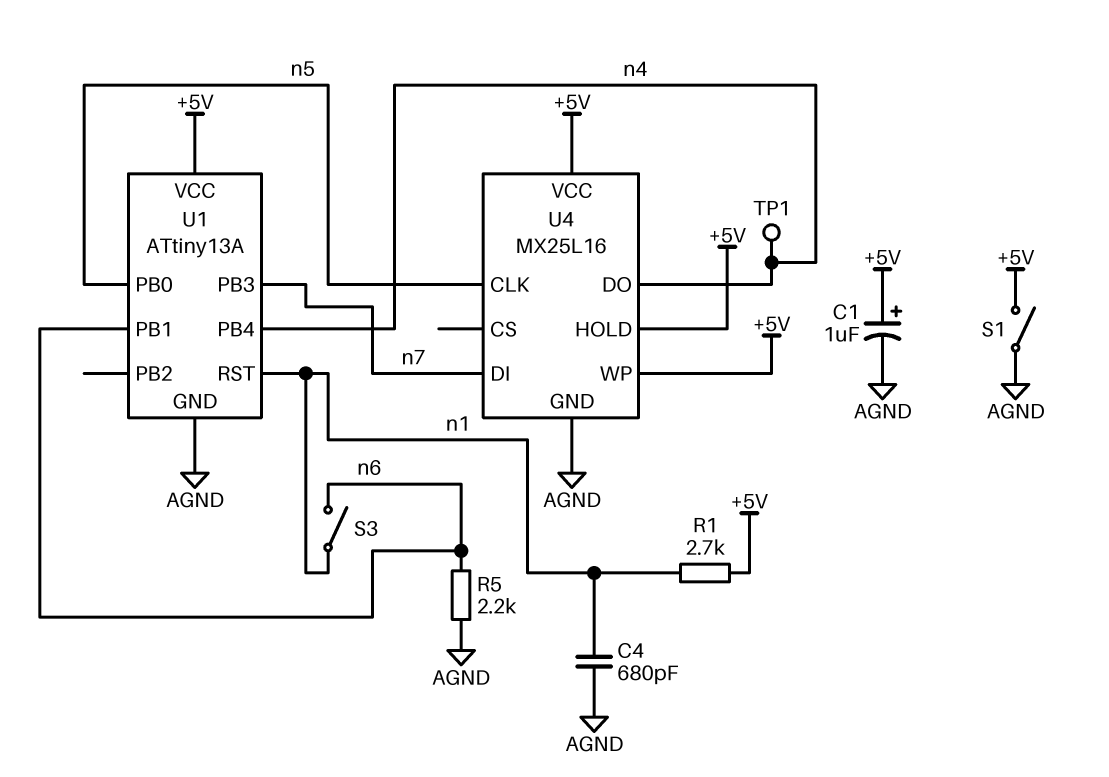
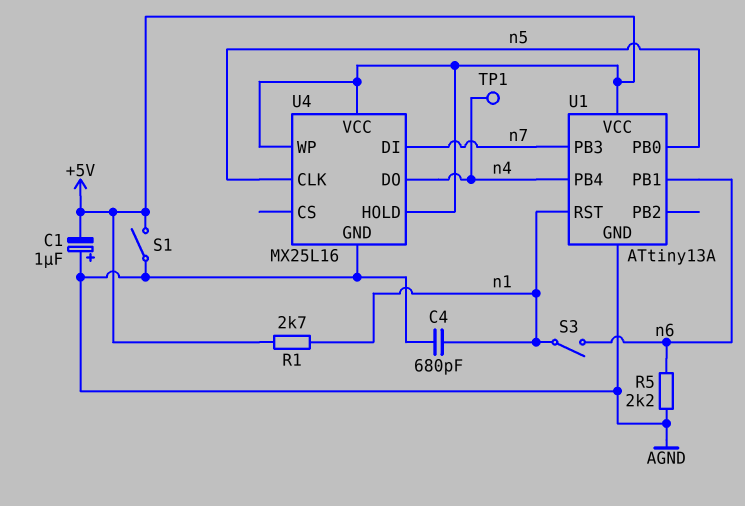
C1: 1uF (plus +5V, minus AGND) -> 1uF (plus AGND, minus +5V)

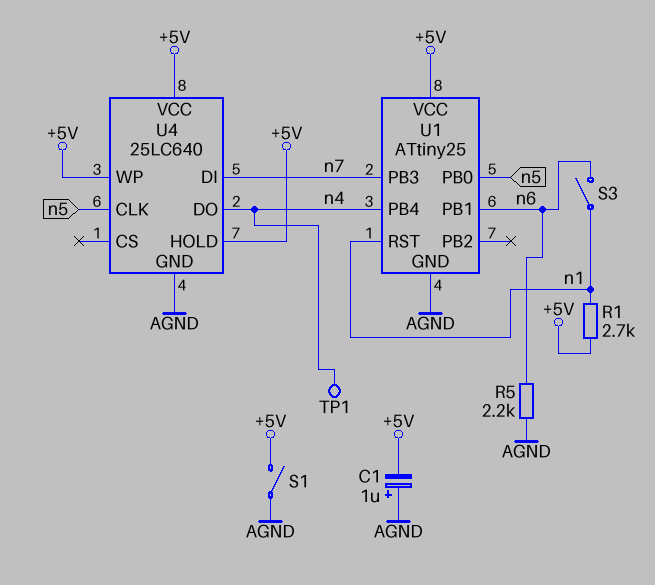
C4: 680pF (AGND, n1) -> none
U1: ATtiny13A -> ATtiny25
U4: MX25L16 -> 25LC640

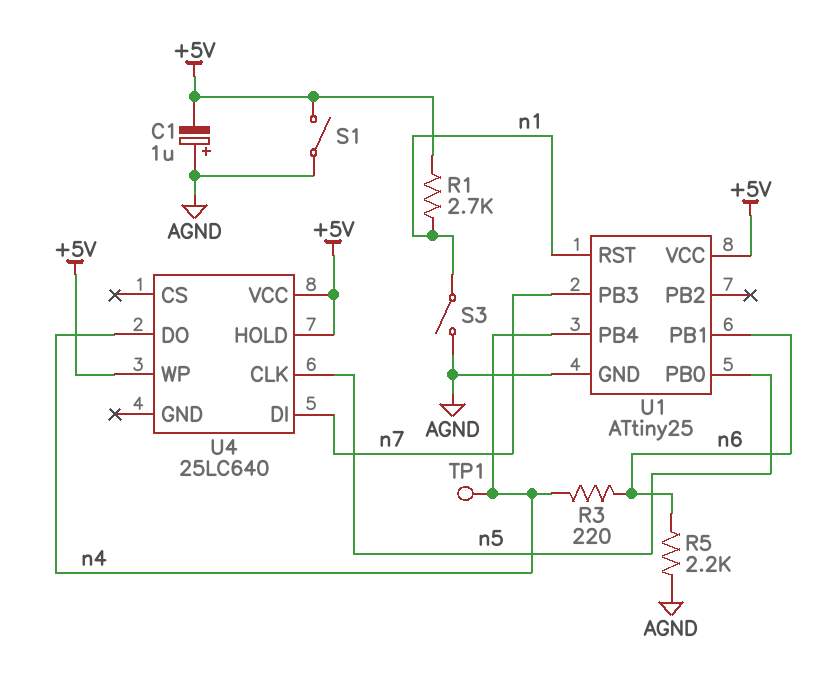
R3: none -> 220 (n4, n6)
S3: switch (n1, n6) -> switch (AGND, n1)
U4 pin GND: AGND -> none

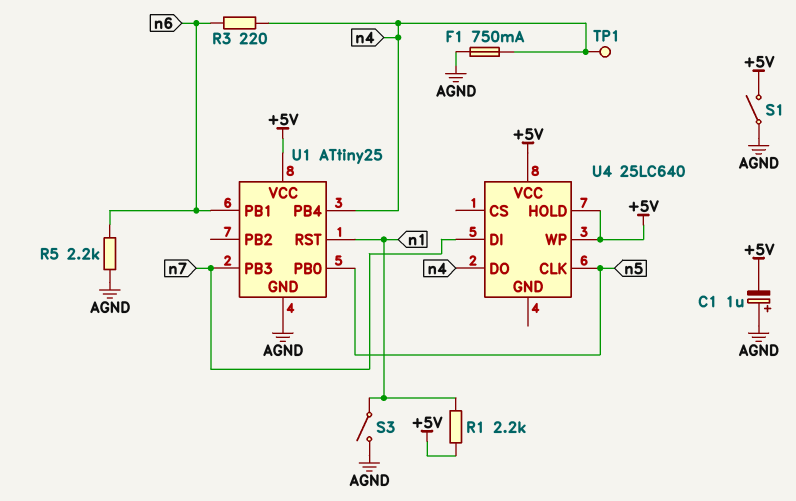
F1: none -> 750mA (AGND, n4)
R1: 2.7k (+5V, n1) -> 2.2k (+5V, n1)

